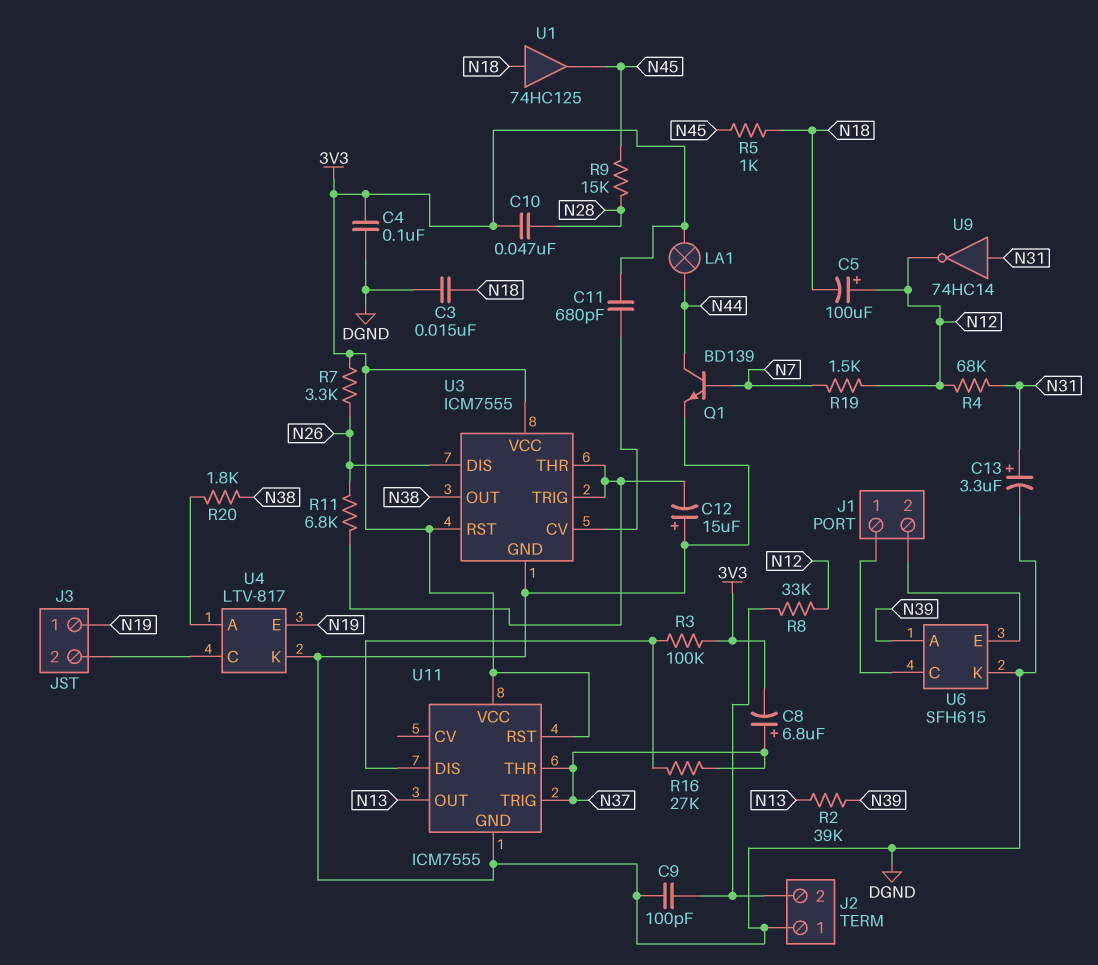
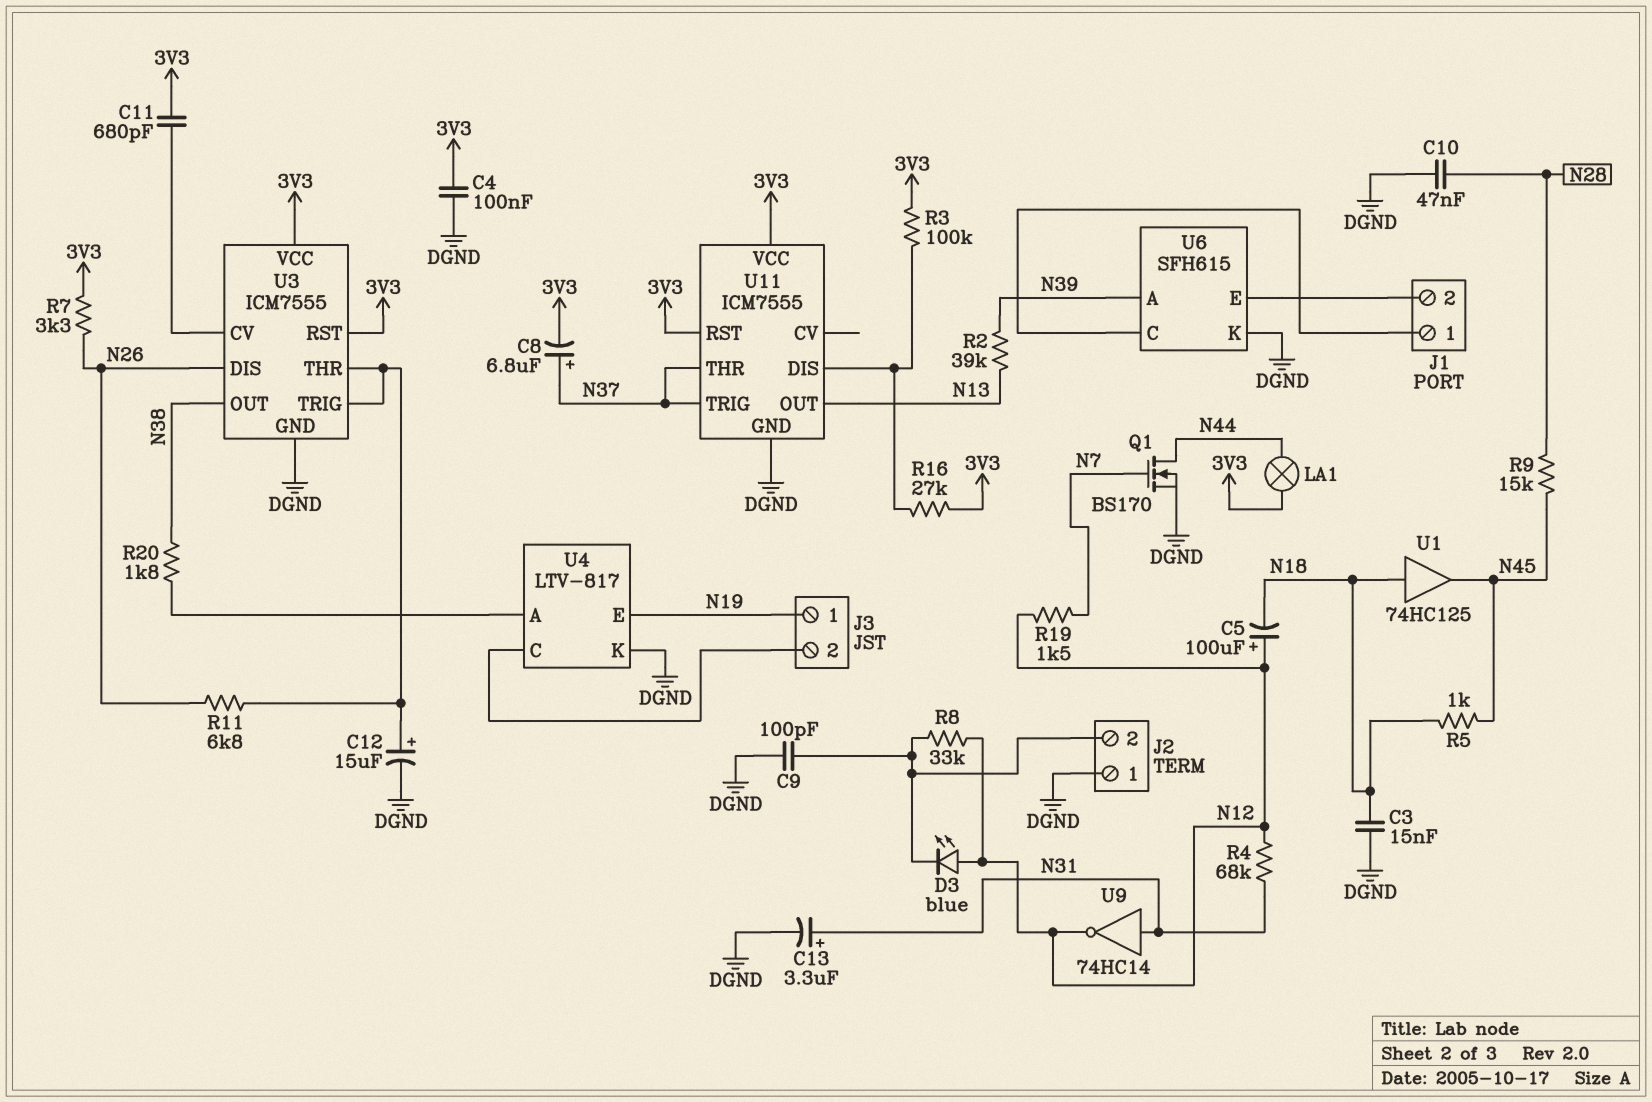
C10: 47nF (3V3, N28) -> 47nF (DGND, N28)
C12: 15uF (plus DGND, minus U3/THR) -> 15uF (plus U3/THR, minus DGND)
D3: none -> LED blue (A N12, K J2/2)
Q1: NPN BD139 (B N7, C N44, E DGND) -> NMOS BS170 (G N7, D N44, S DGND)
R16: 27k (N37, U11/DIS) -> 27k (3V3, U11/DIS)

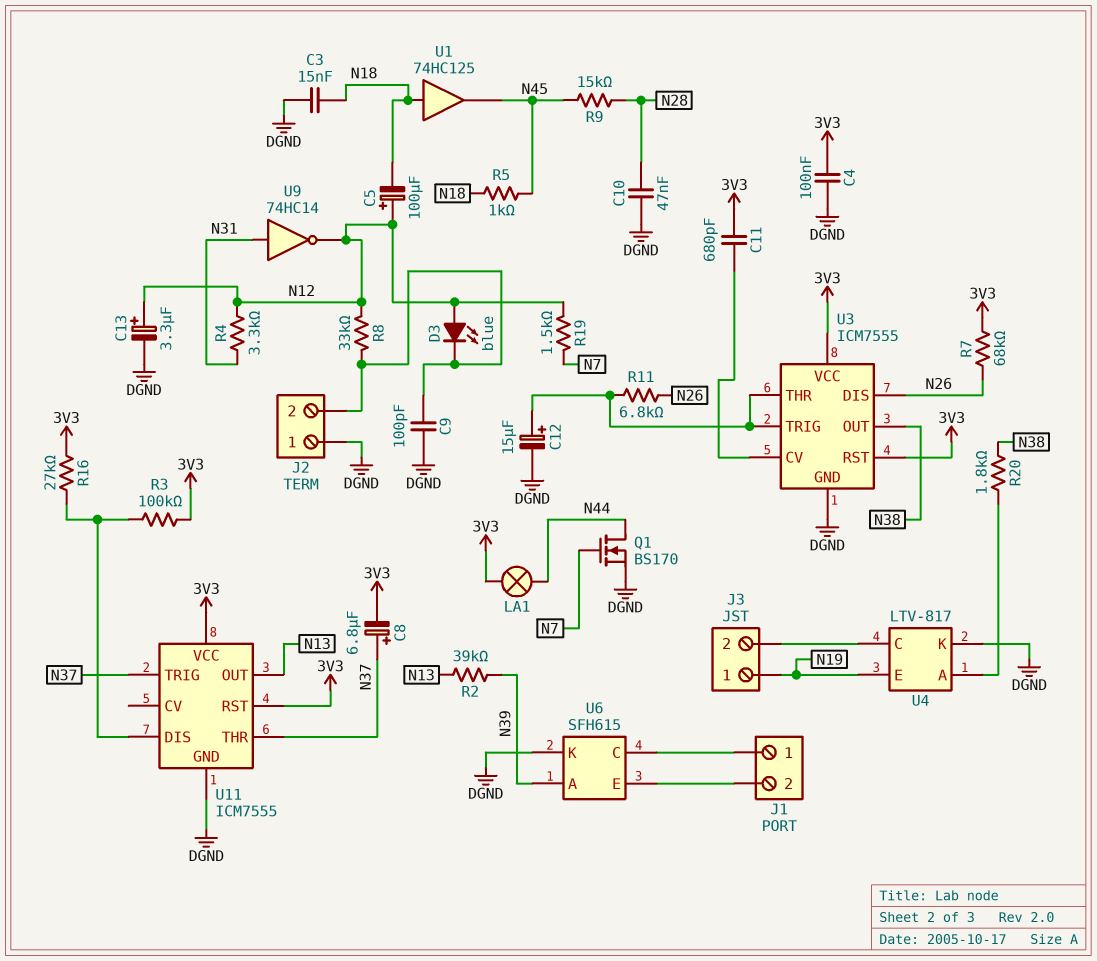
C13: 3.3uF (plus N31, minus DGND) -> 3.3uF (plus N12, minus DGND)
R4: 68k (N12, N31) -> 3.3k (N12, N31)
R7: 3.3k (3V3, N26) -> 68k (3V3, N26)

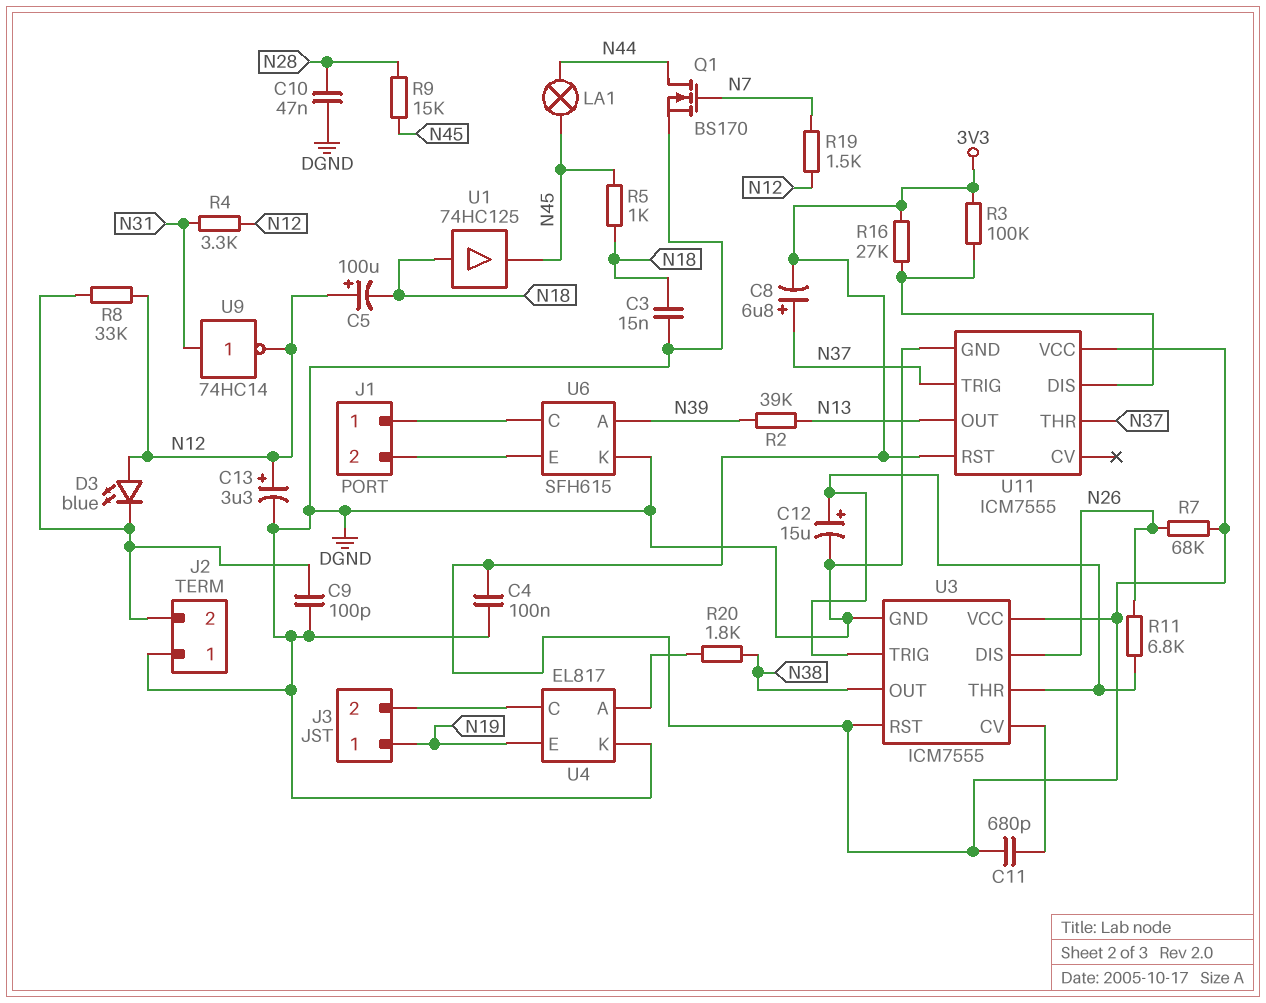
LA1: lamp (3V3, N44) -> lamp (N44, N45)
U4: LTV-817 -> EL817

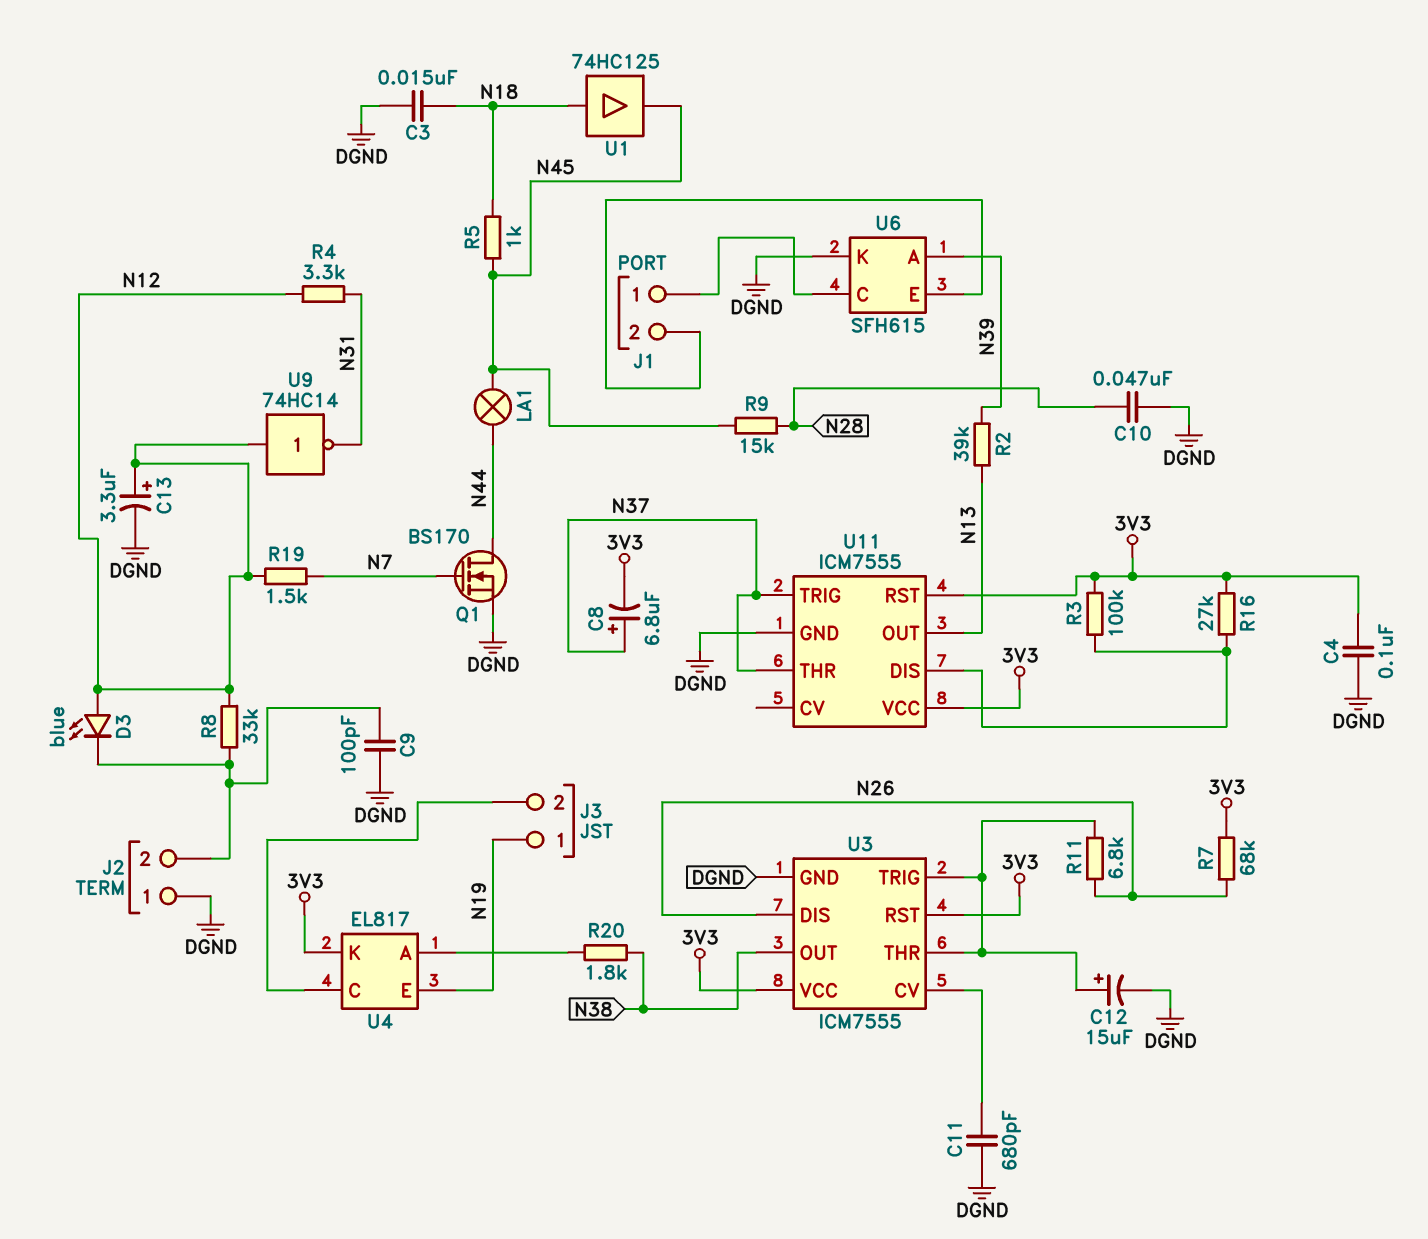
C5: 100uF (plus N12, minus N18) -> none
C11: 680pF (3V3, U3/CV) -> 680pF (DGND, U3/CV)
U4 pin K: DGND -> 3V3
U9: NOT 74HC14 (in N31, out N12) -> NOT 74HC14 (in N12, out N31)

